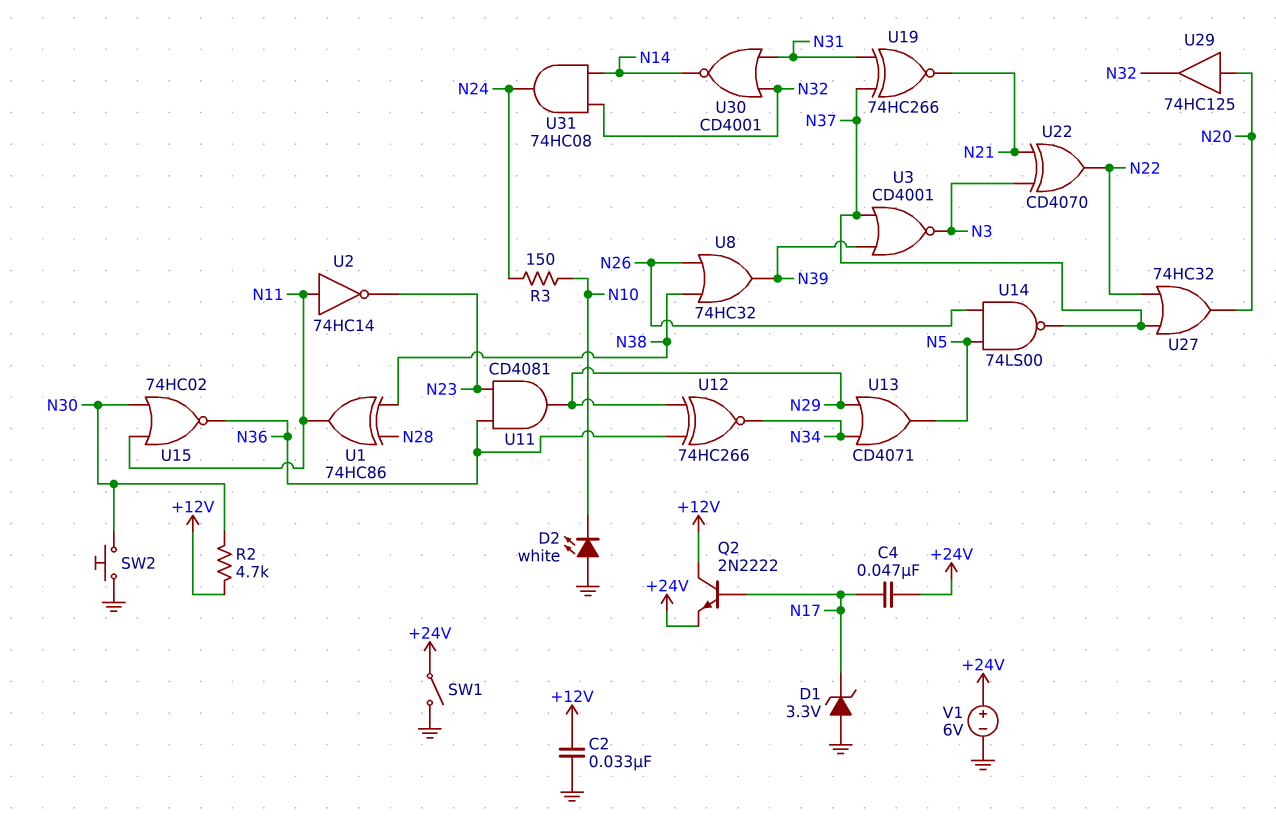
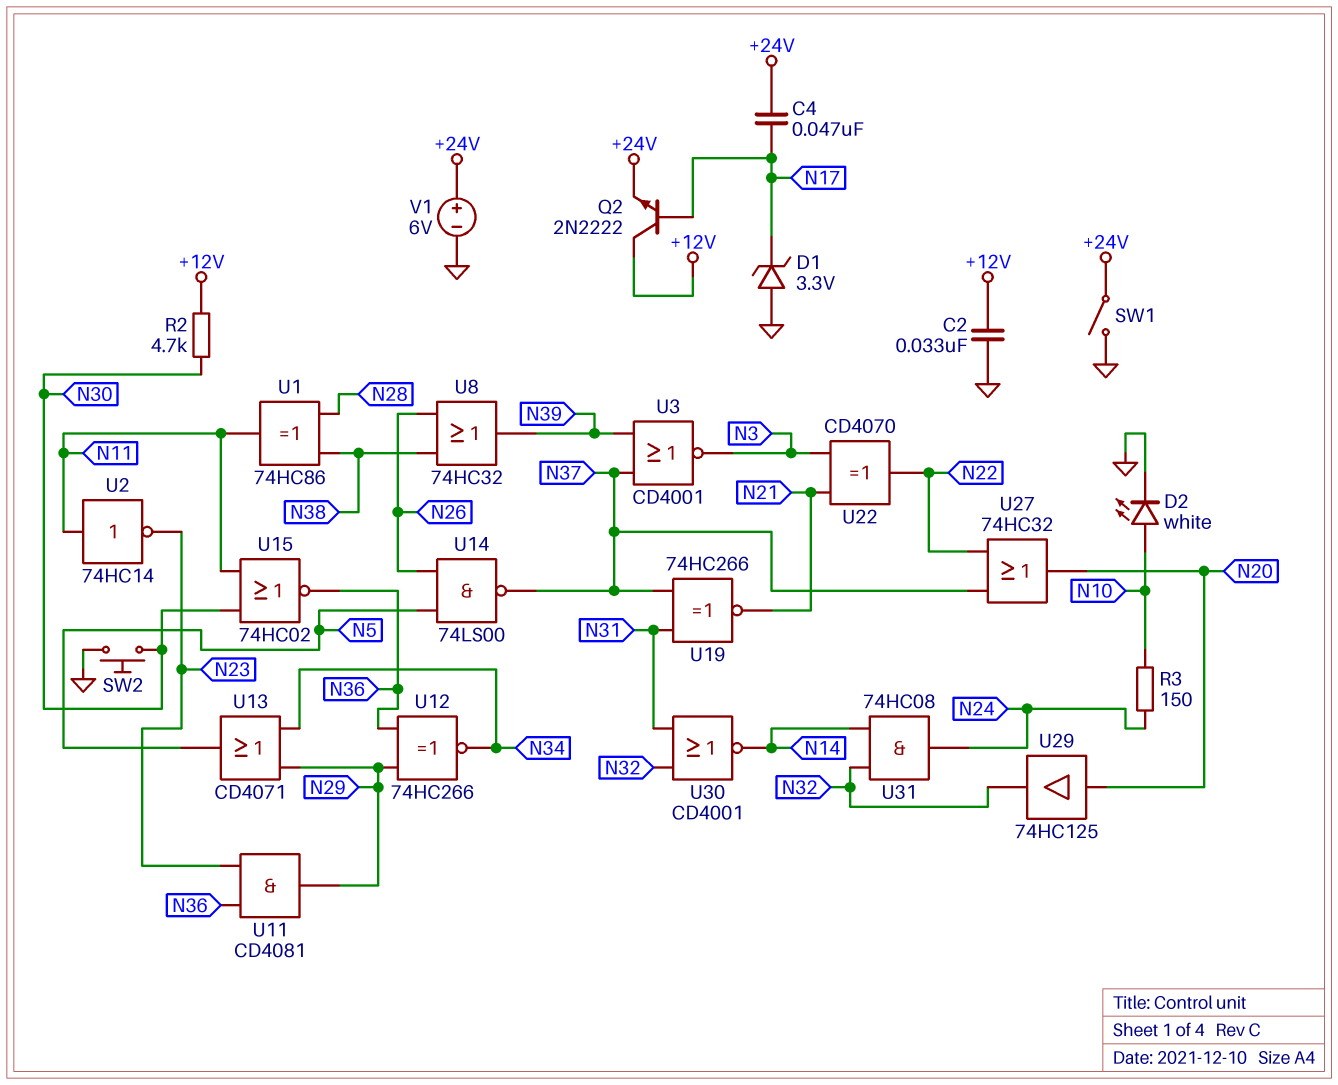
D2: LED white (A GND, K N10) -> LED white (A N10, K GND)

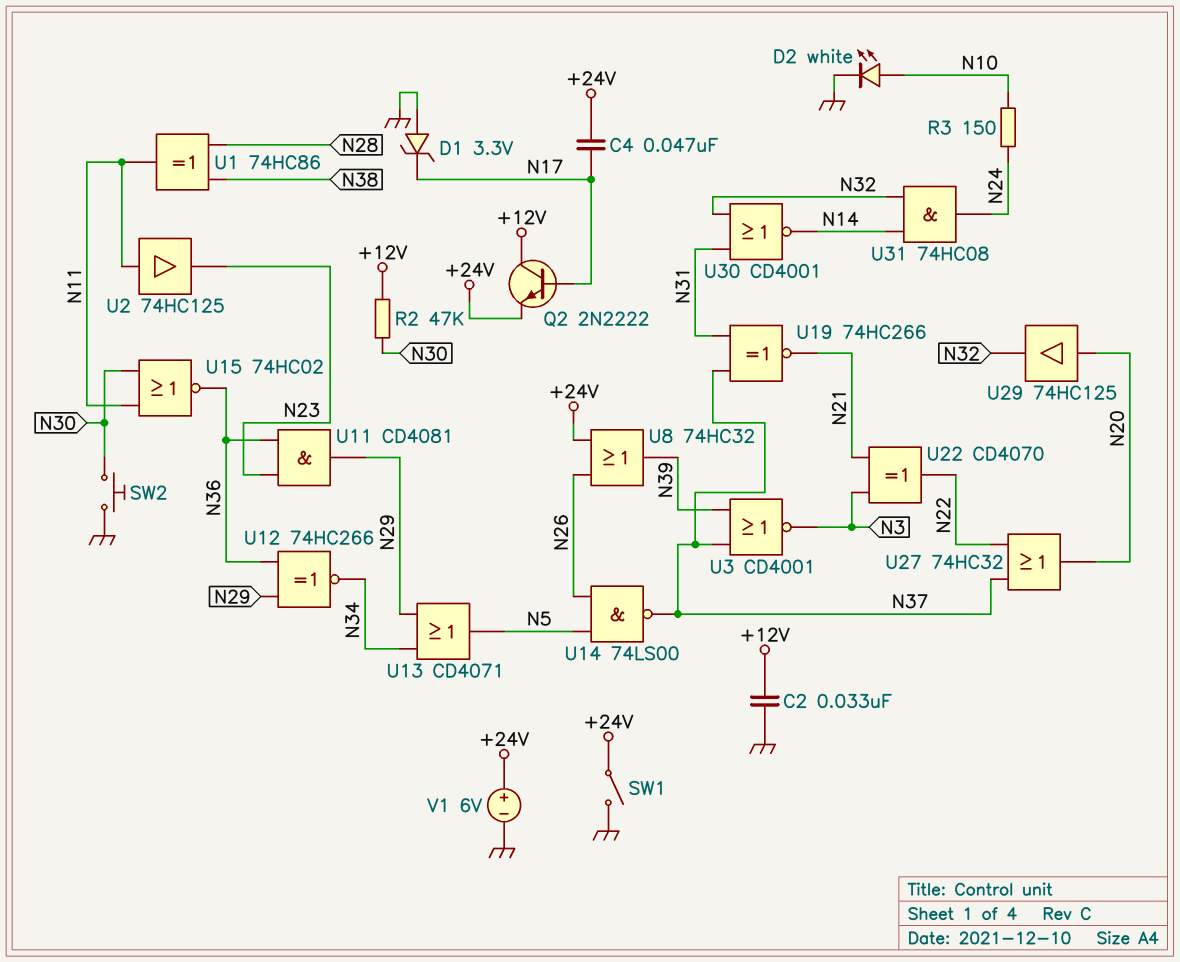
R2: 4.7k (+12V, N30) -> 47k (+12V, N30)
U2: NOT 74HC14 (in N11, out N23) -> buffer 74HC125 (in N11, out N23)
U8: OR 74HC32 (in N26, in N38, out N39) -> OR 74HC32 (in +24V, in N26, out N39)

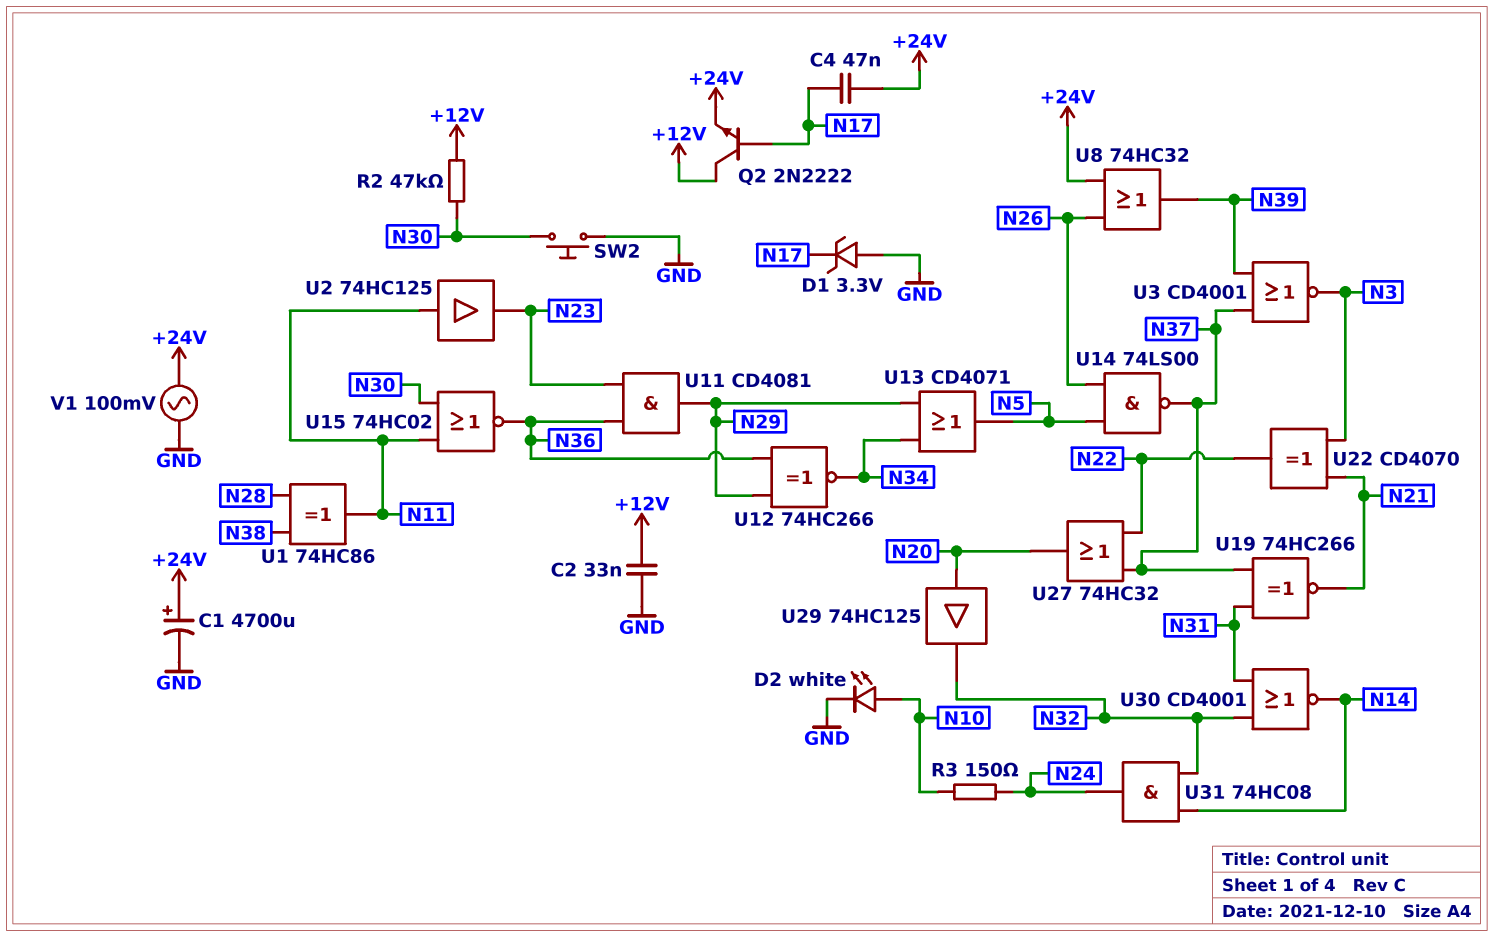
C1: none -> 4700uF (plus +24V, minus GND)
SW1: switch (+24V, GND) -> none
V1: 6V (plus +24V, minus GND) -> AC 100mV (+24V, GND)

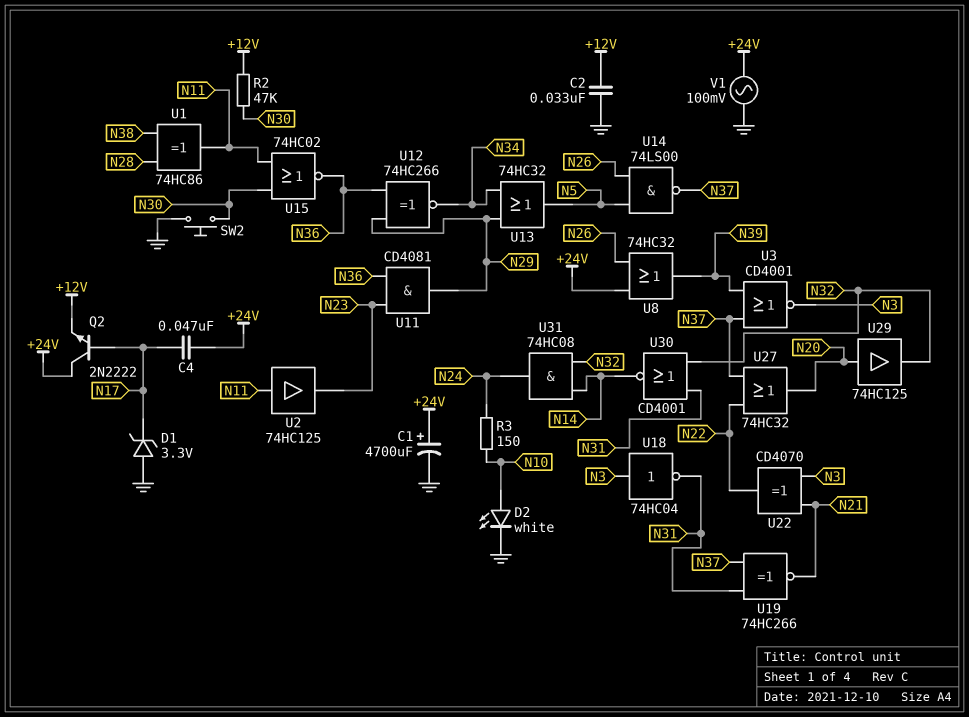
Q2: NPN 2N2222 (B N17, C +12V, E +24V) -> NPN 2N2222 (B N17, C +24V, E +12V)
U13: OR CD4071 (in N29, in N34, out N5) -> OR 74HC32 (in N29, in N34, out N5)
U18: none -> NOT 74HC04 (in N3, out N31)

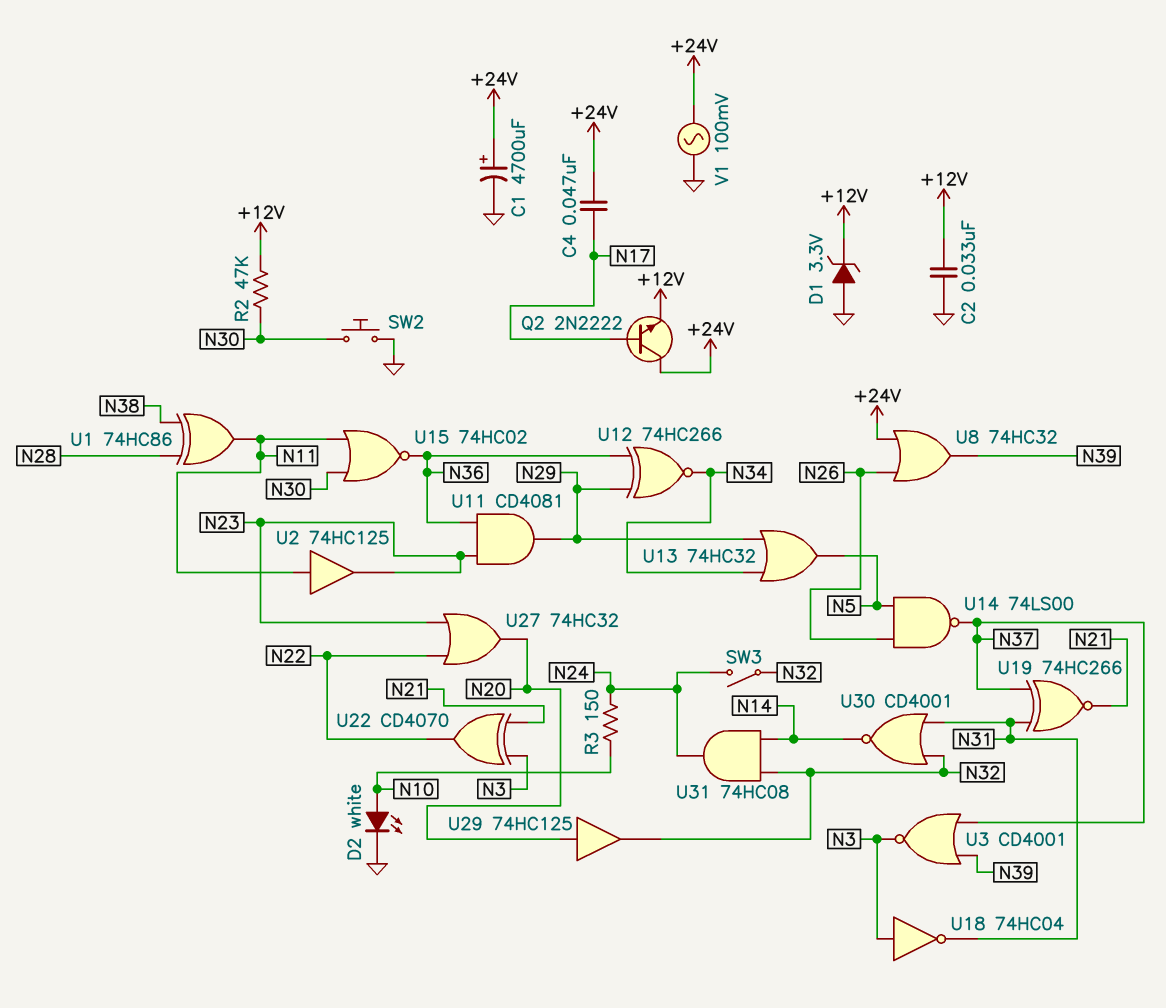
D1: zener 3.3V (A GND, K N17) -> zener 3.3V (A GND, K +12V)
SW3: none -> switch (N24, N32)
U27: OR 74HC32 (in N22, in N37, out N20) -> OR 74HC32 (in N22, in N23, out N20)

